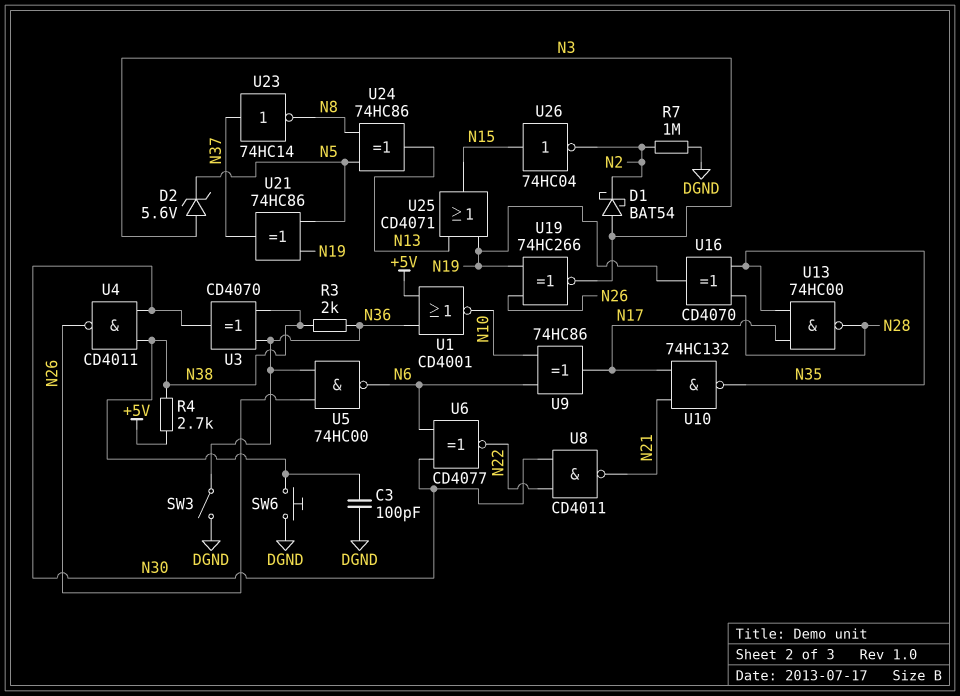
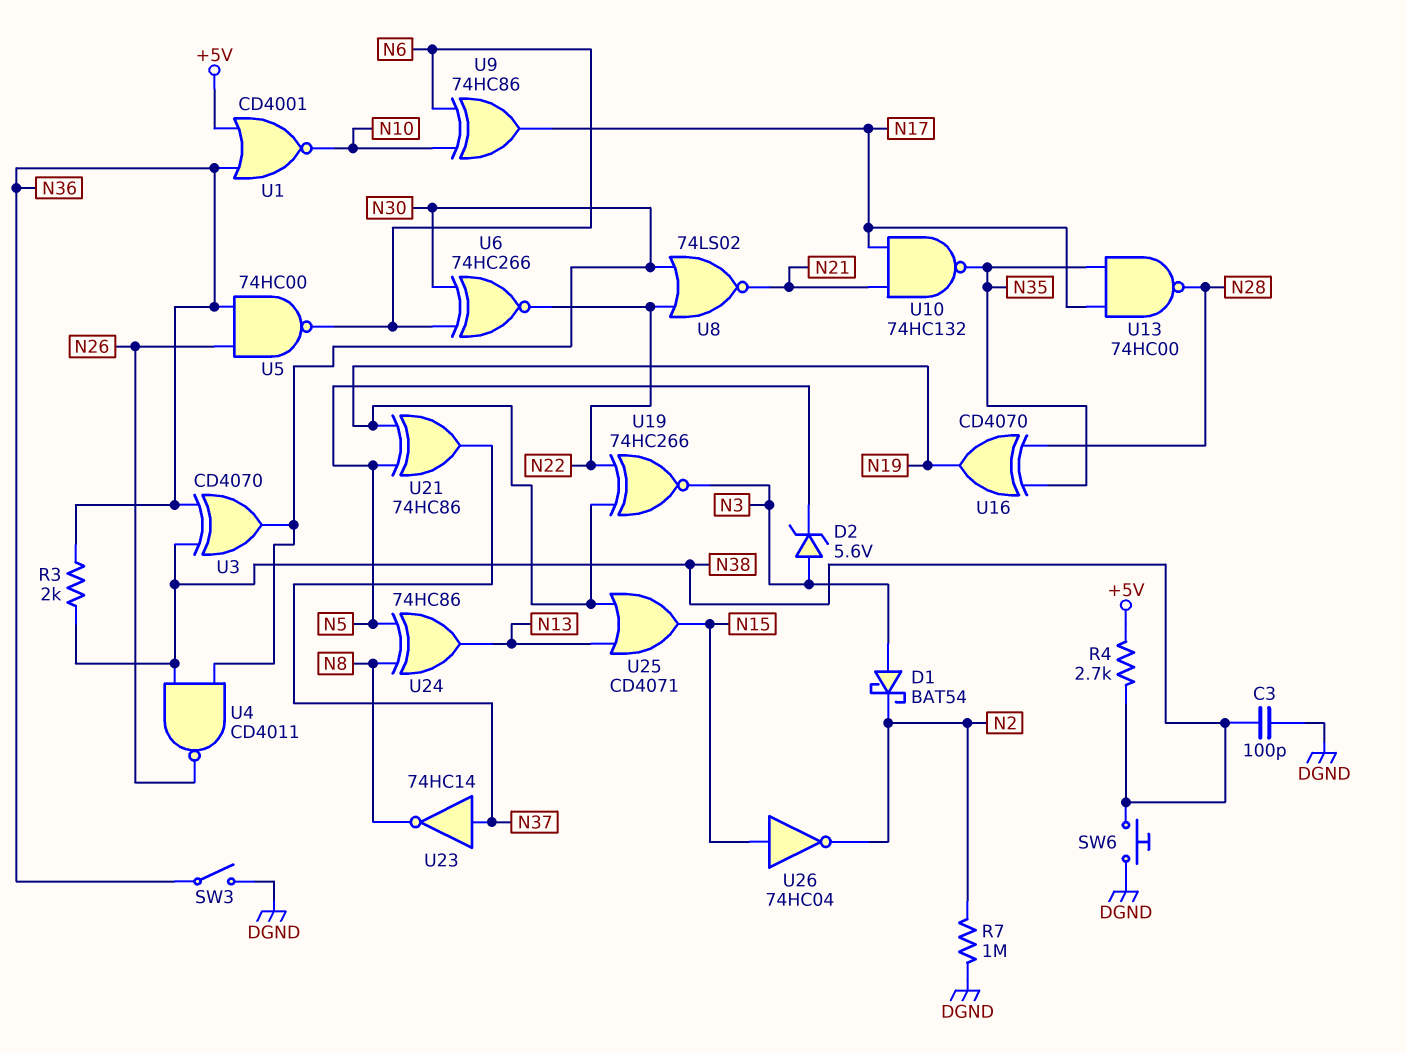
U6: XNOR CD4077 (in N6, in N30, out N22) -> XNOR 74HC266 (in N6, in N30, out N22)
U8: NAND CD4011 (in N22, in N30, out N21) -> NOR 74LS02 (in N22, in N30, out N21)
U19: XNOR 74HC266 (in N19, in N26, out N3) -> XNOR 74HC266 (in N19, in N22, out N3)

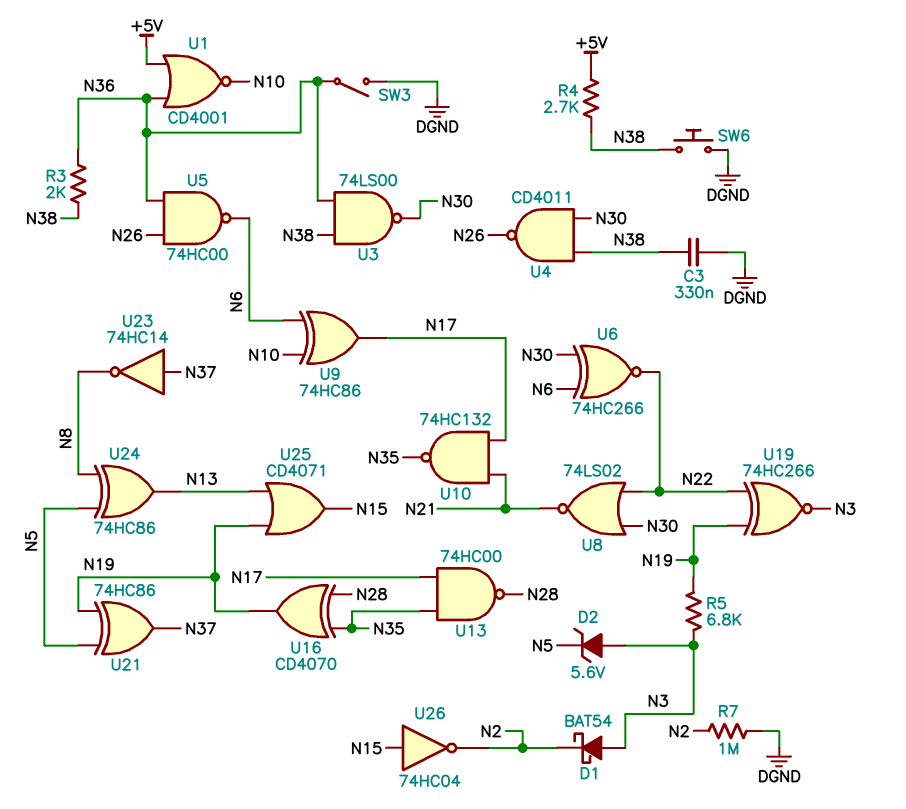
C3: 100pF (DGND, N38) -> 330nF (DGND, N38)
R5: none -> 6.8k (N3, N19)
U3: XOR CD4070 (in N36, in N38, out N30) -> NAND 74LS00 (in N36, in N38, out N30)

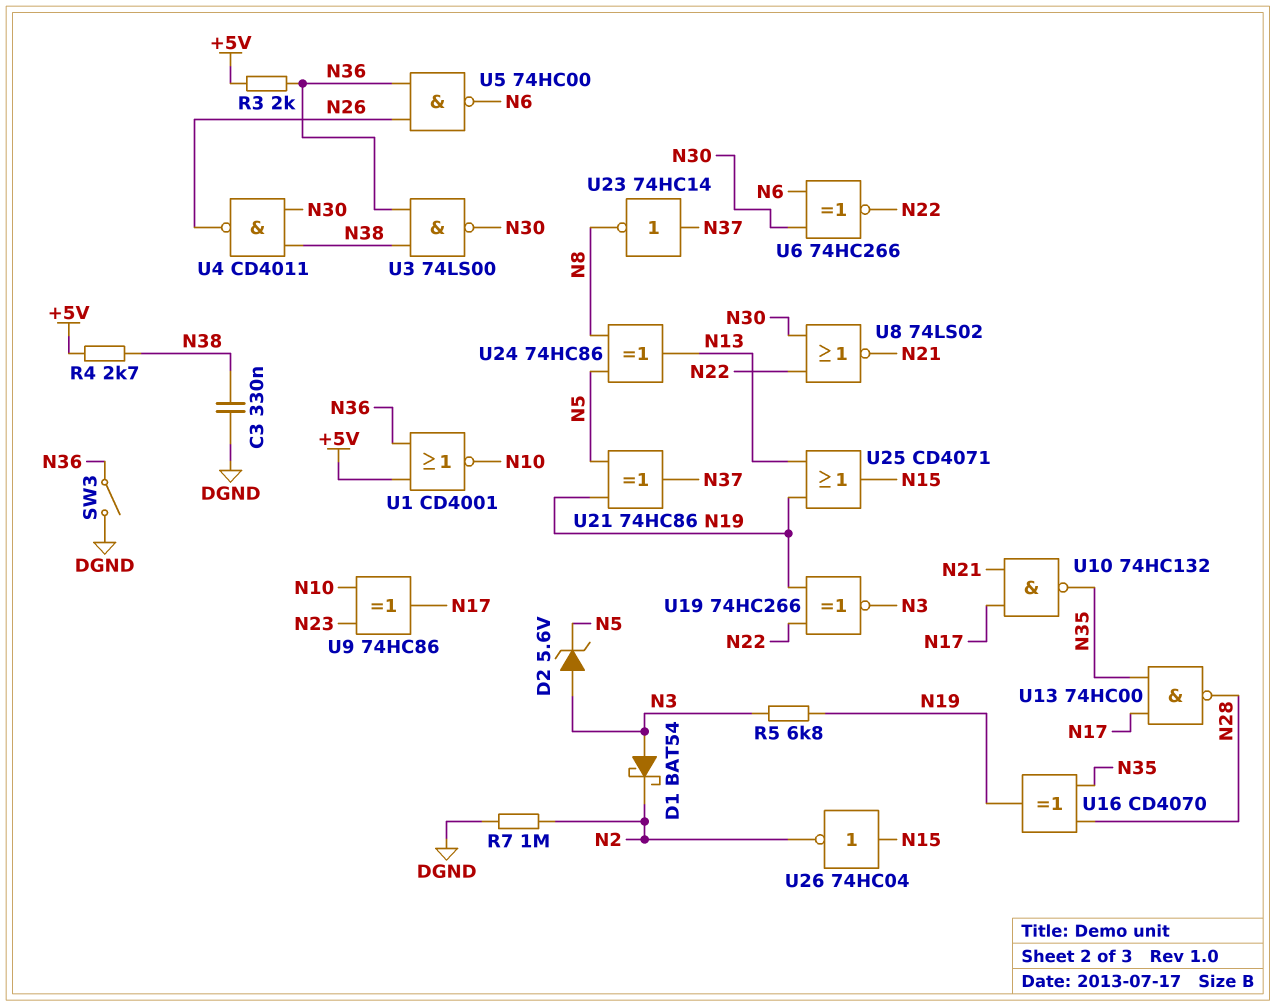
R3: 2k (N36, N38) -> 2k (+5V, N36)
SW6: button (DGND, N38) -> none
U9: XOR 74HC86 (in N6, in N10, out N17) -> XOR 74HC86 (in N10, in N23, out N17)

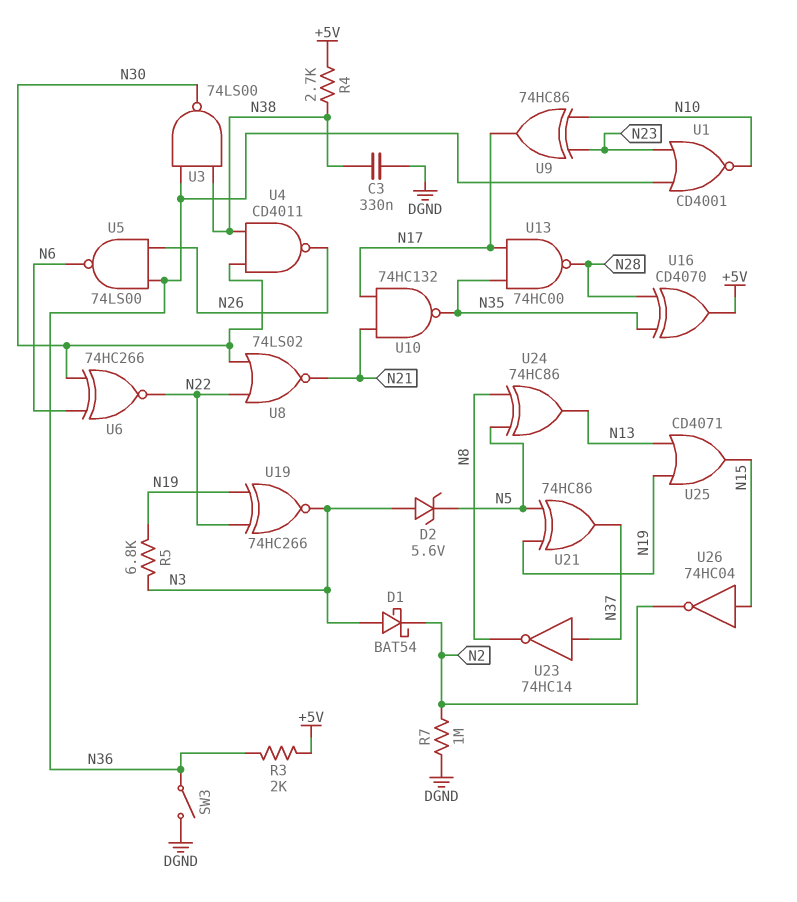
U1: NOR CD4001 (in +5V, in N36, out N10) -> NOR CD4001 (in N23, in N36, out N10)
U5: NAND 74HC00 (in N26, in N36, out N6) -> NAND 74LS00 (in N26, in N36, out N6)
U16: XOR CD4070 (in N28, in N35, out N19) -> XOR CD4070 (in N28, in N35, out +5V)

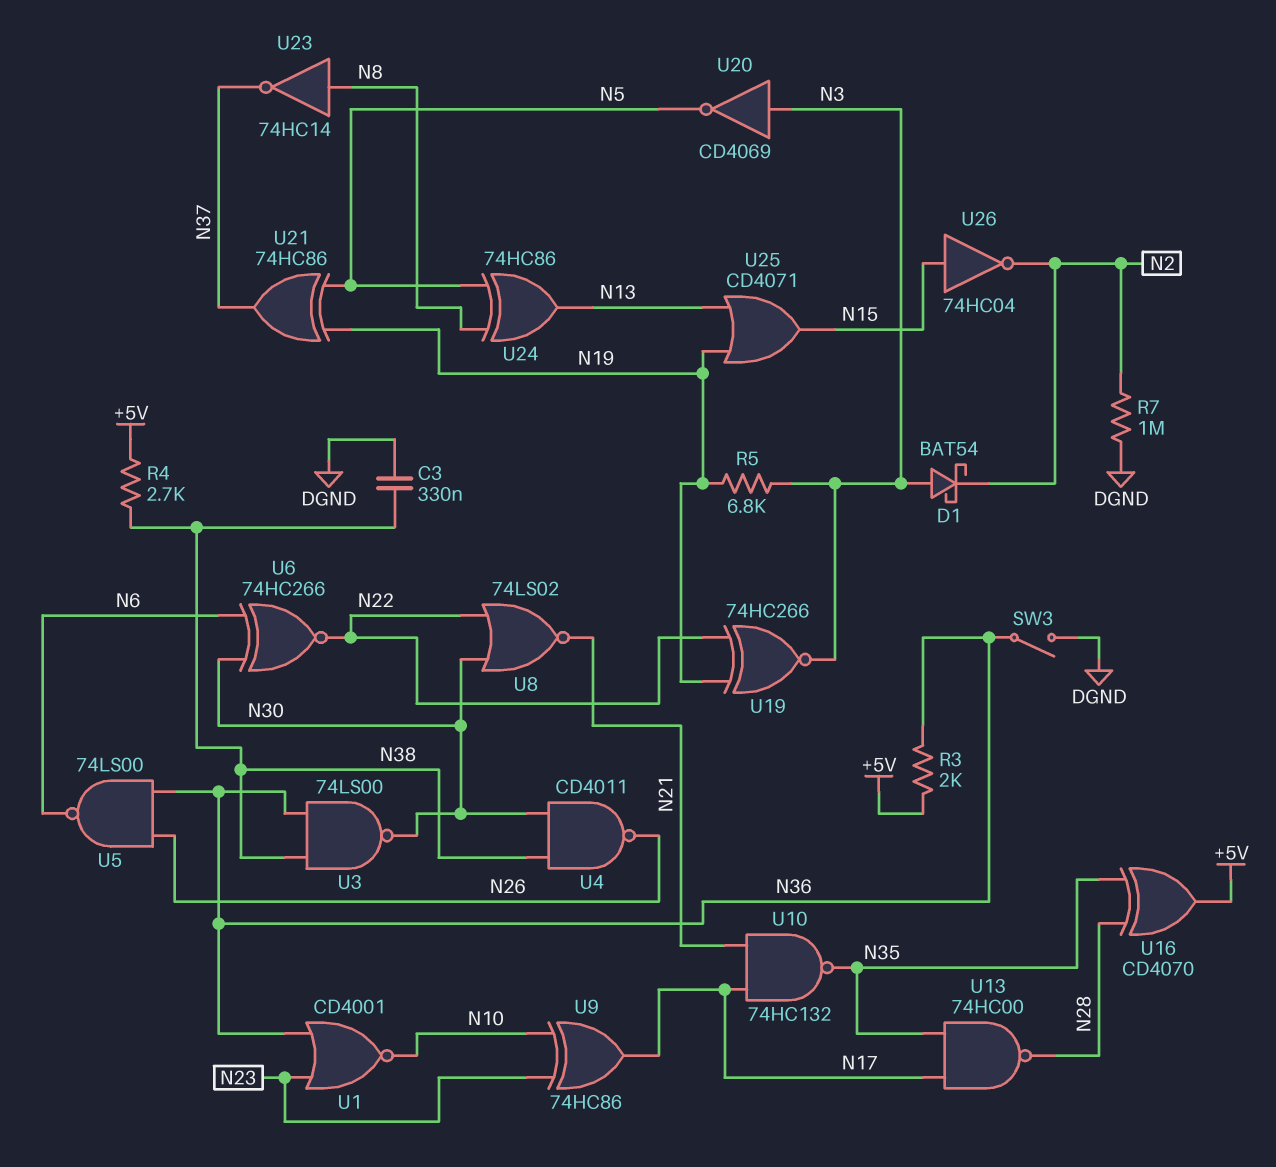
D2: zener 5.6V (A N3, K N5) -> none
U20: none -> NOT CD4069 (in N3, out N5)
U23: NOT 74HC14 (in N37, out N8) -> NOT 74HC14 (in N8, out N37)

